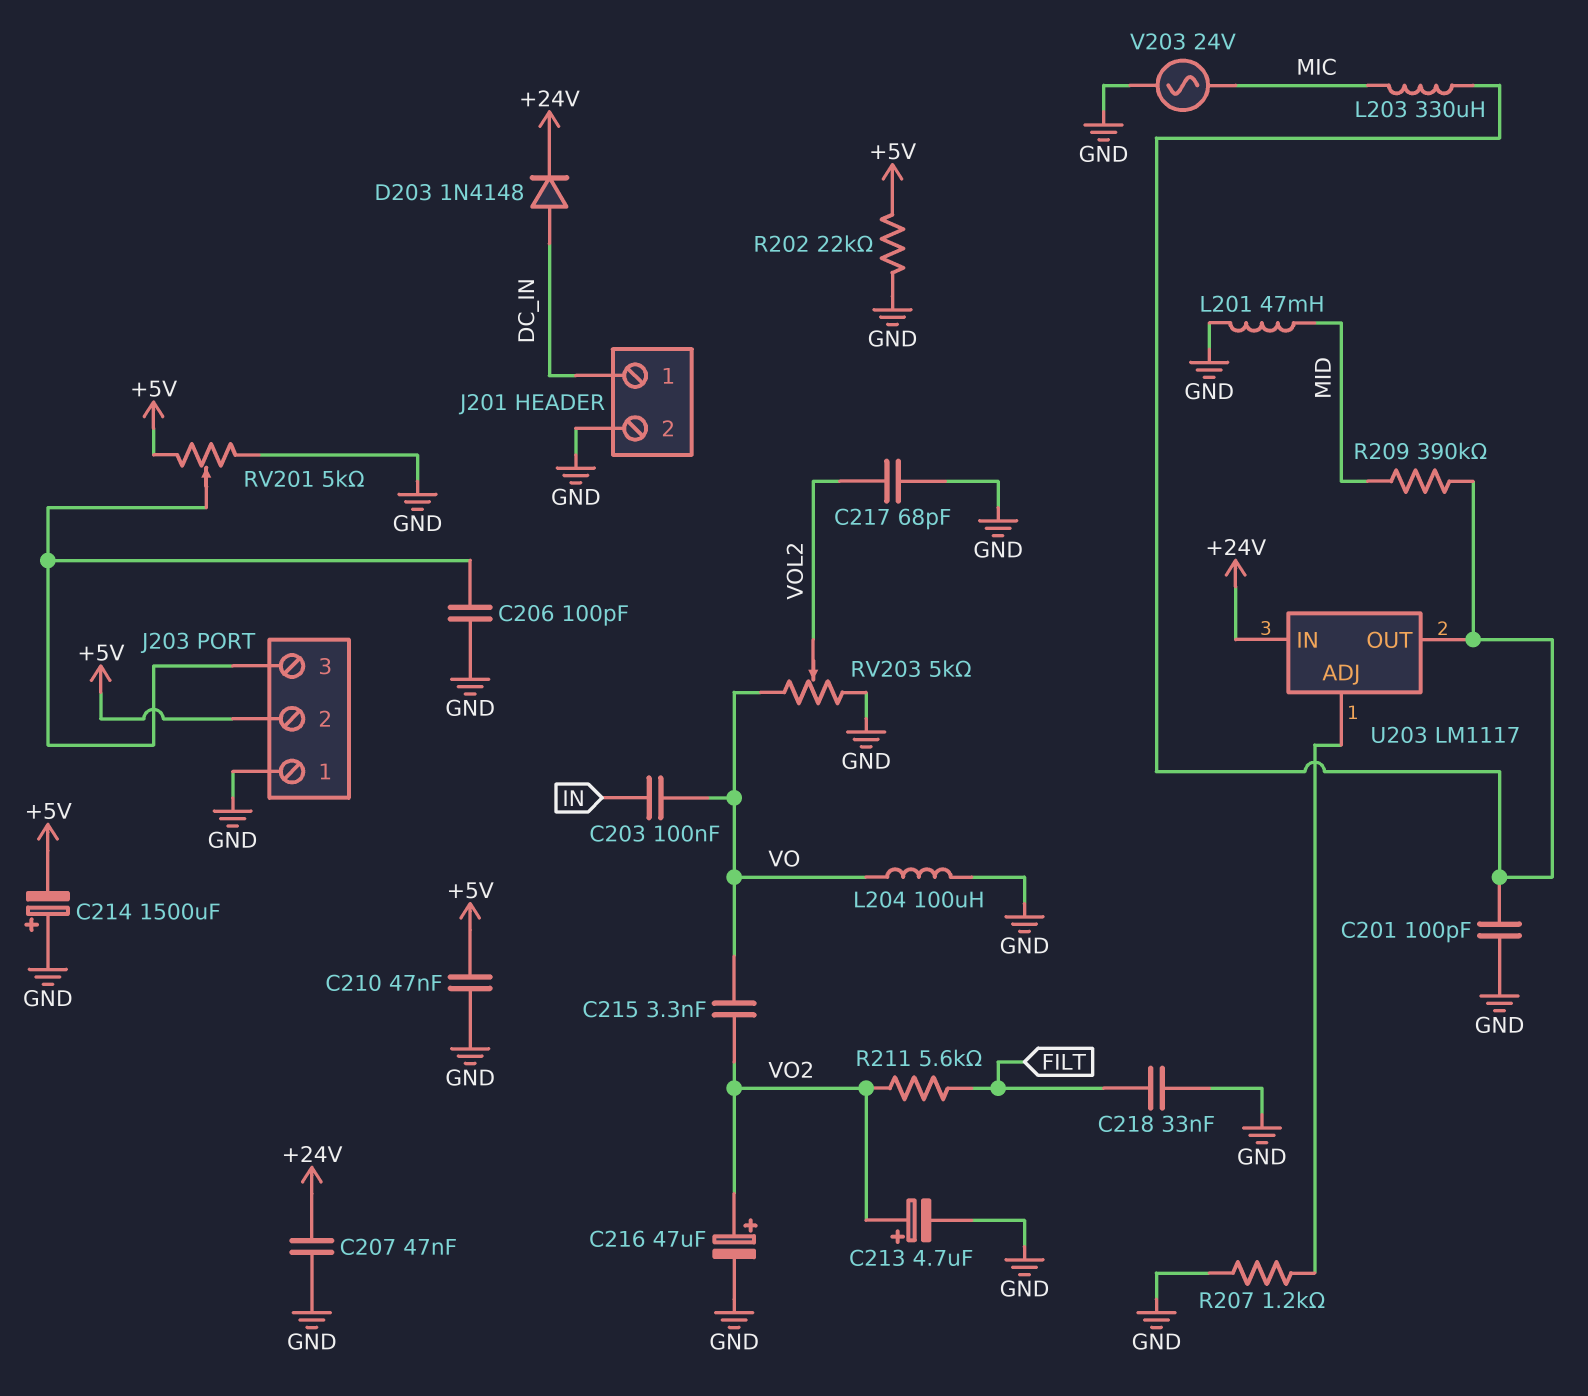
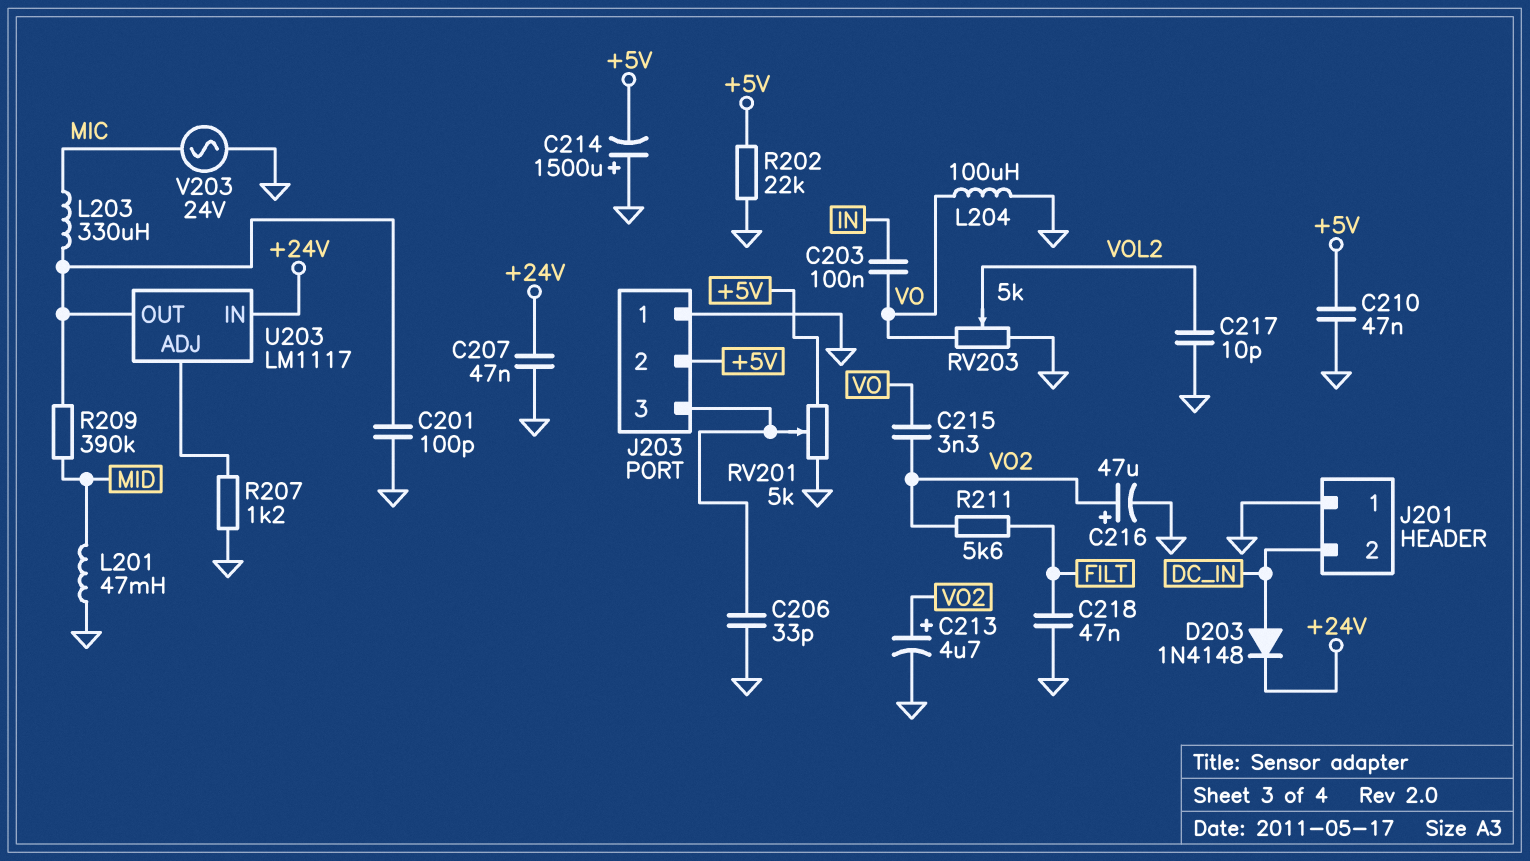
C206: 100pF (GND, J203/3) -> 33pF (GND, J203/3)
C217: 68pF (GND, VOL2) -> 10pF (GND, VOL2)
C218: 33nF (FILT, GND) -> 47nF (FILT, GND)
J201 pin 1: DC_IN -> GND
J201 pin 2: GND -> DC_IN

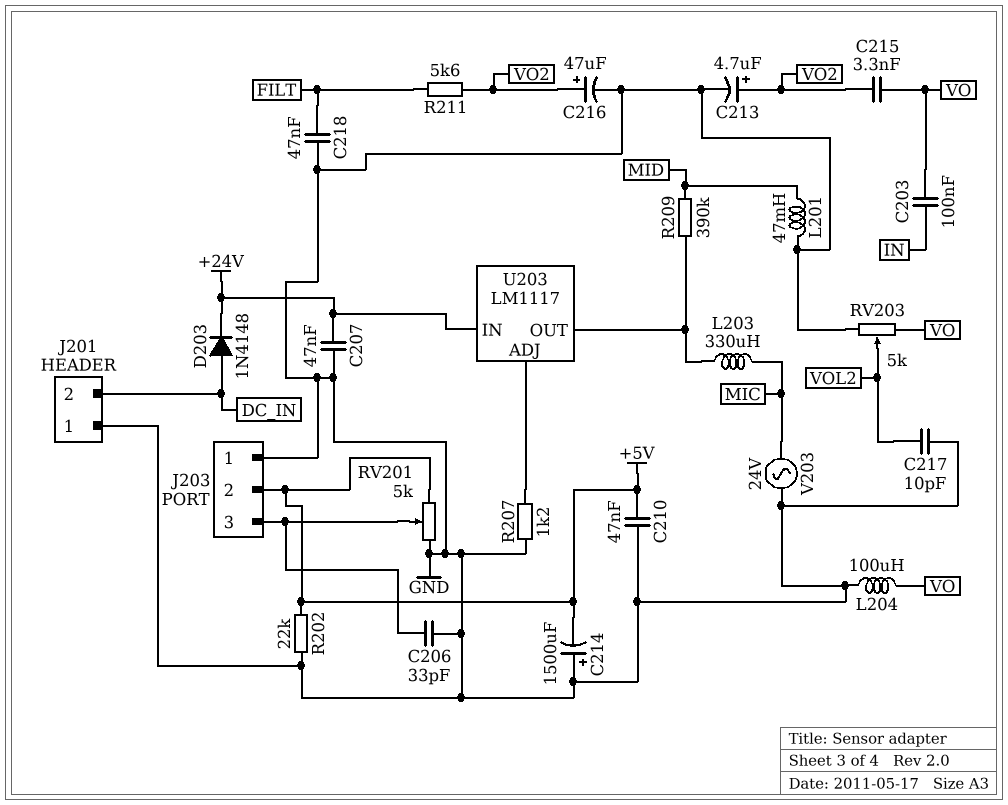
C201: 100pF (GND, U203/OUT) -> none

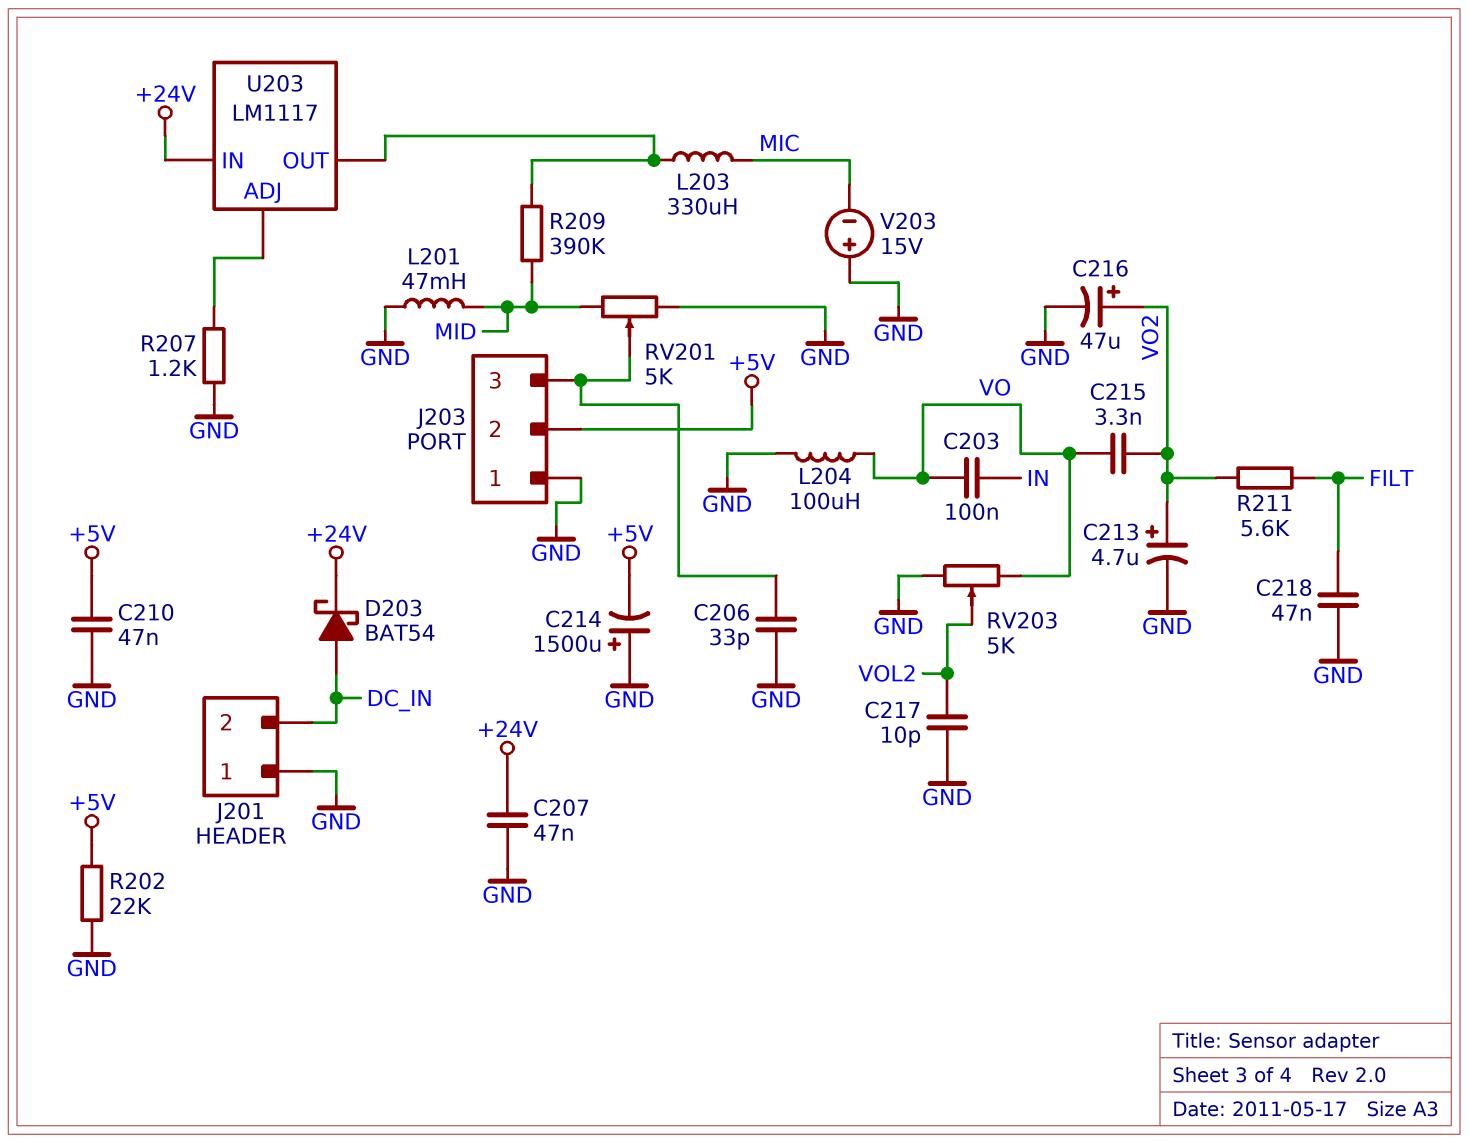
D203: diode 1N4148 (A DC_IN, K +24V) -> schottky BAT54 (A DC_IN, K +24V)
RV201: 5k (+5V, GND, wiper J203/3) -> 5k (GND, MID, wiper J203/3)
V203: AC 24V (GND, MIC) -> 15V (plus GND, minus MIC)

